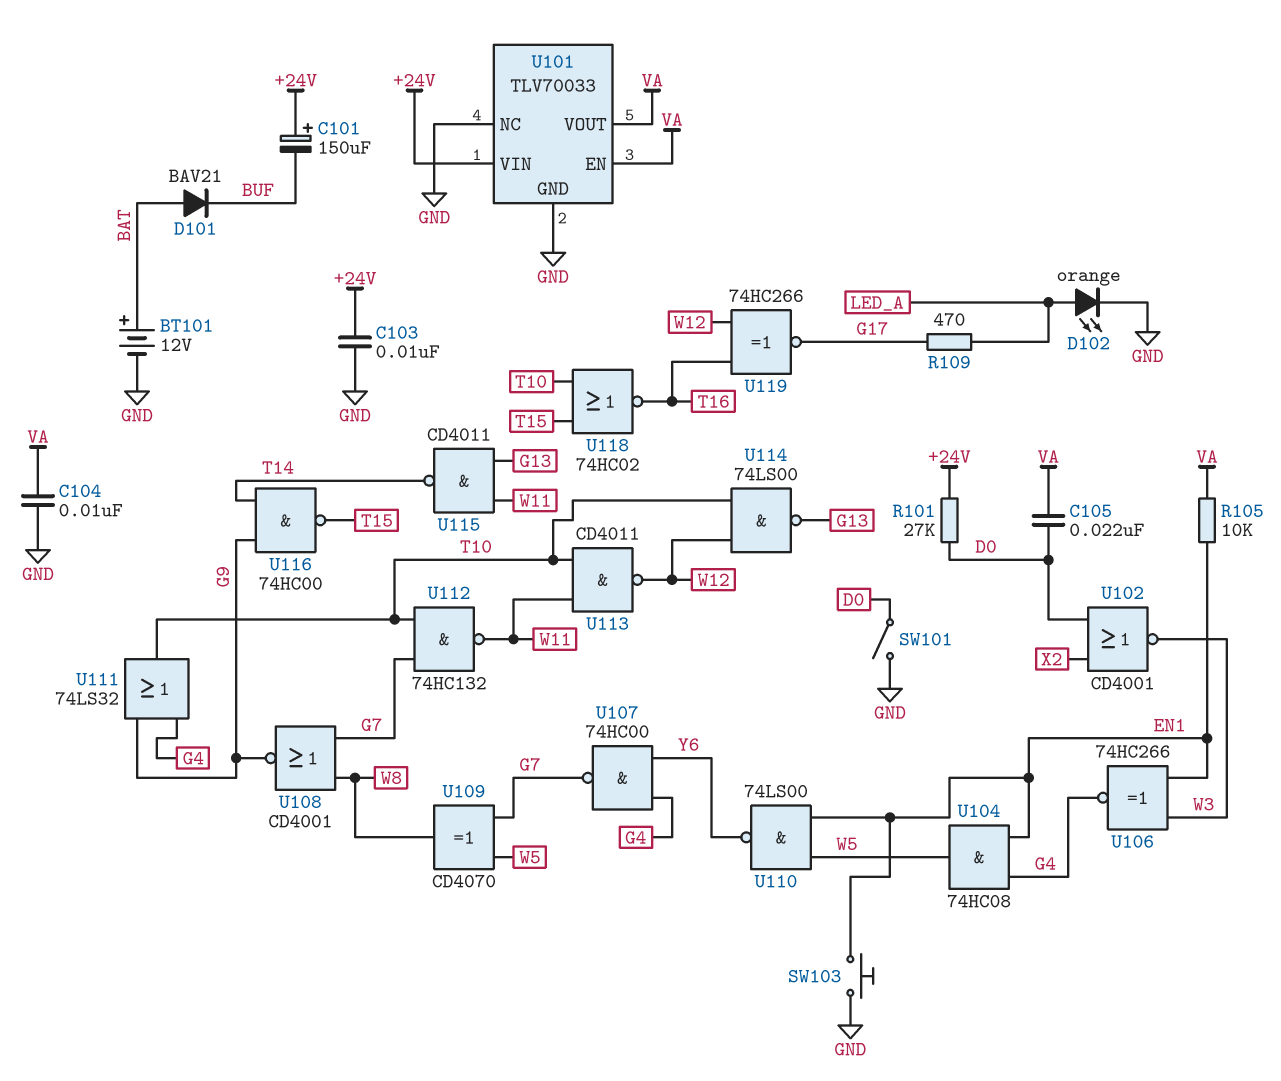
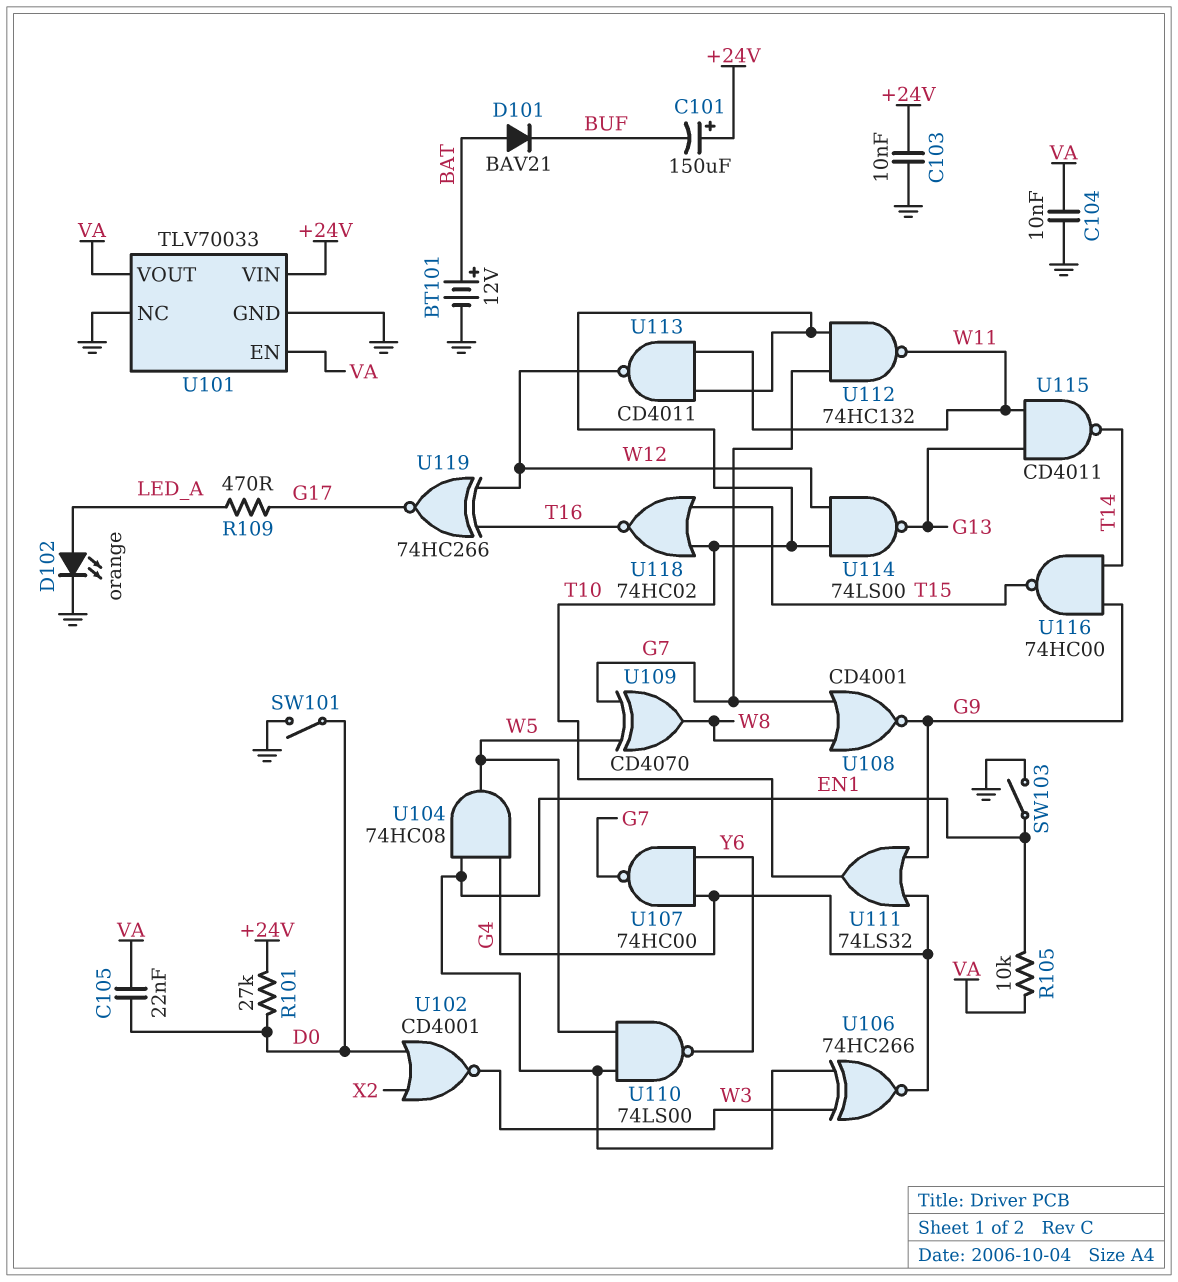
SW103: button (EN1, GND) -> switch (EN1, GND)

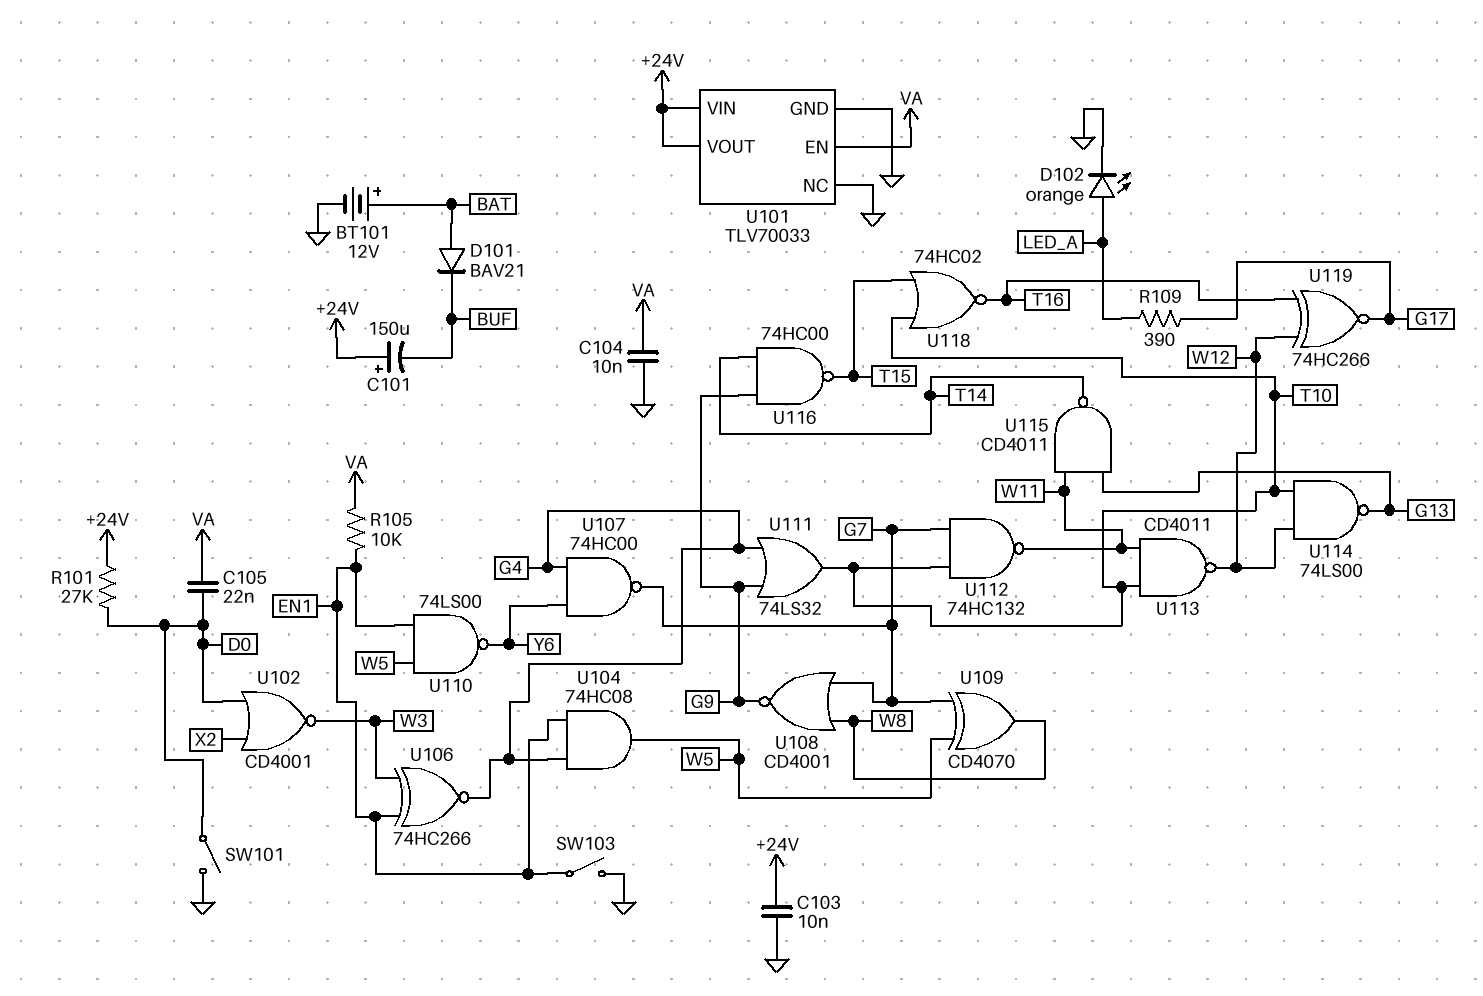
R109: 470 (G17, LED_A) -> 390 (G17, LED_A)
U101 pin VOUT: VA -> +24V

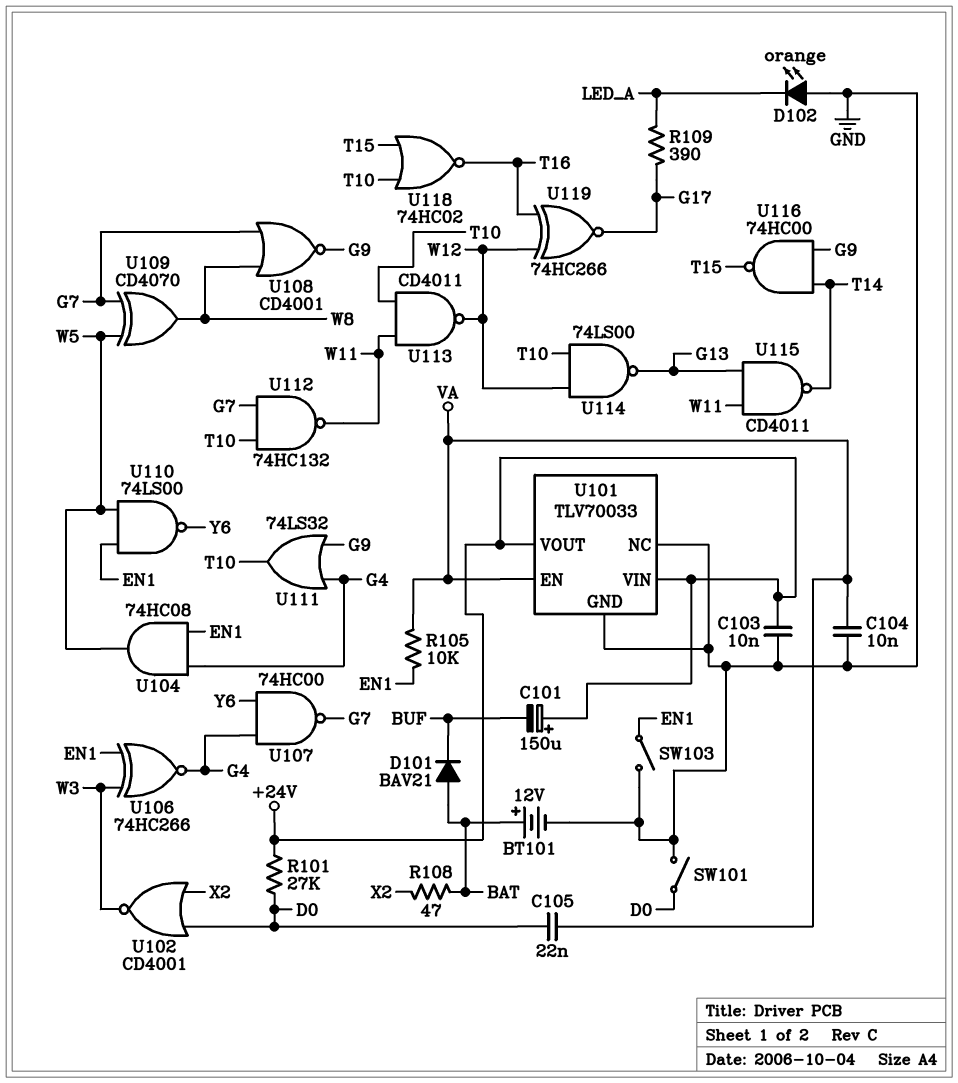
D102: LED orange (A LED_A, K GND) -> LED orange (A GND, K LED_A)
R108: none -> 47 (BAT, X2)

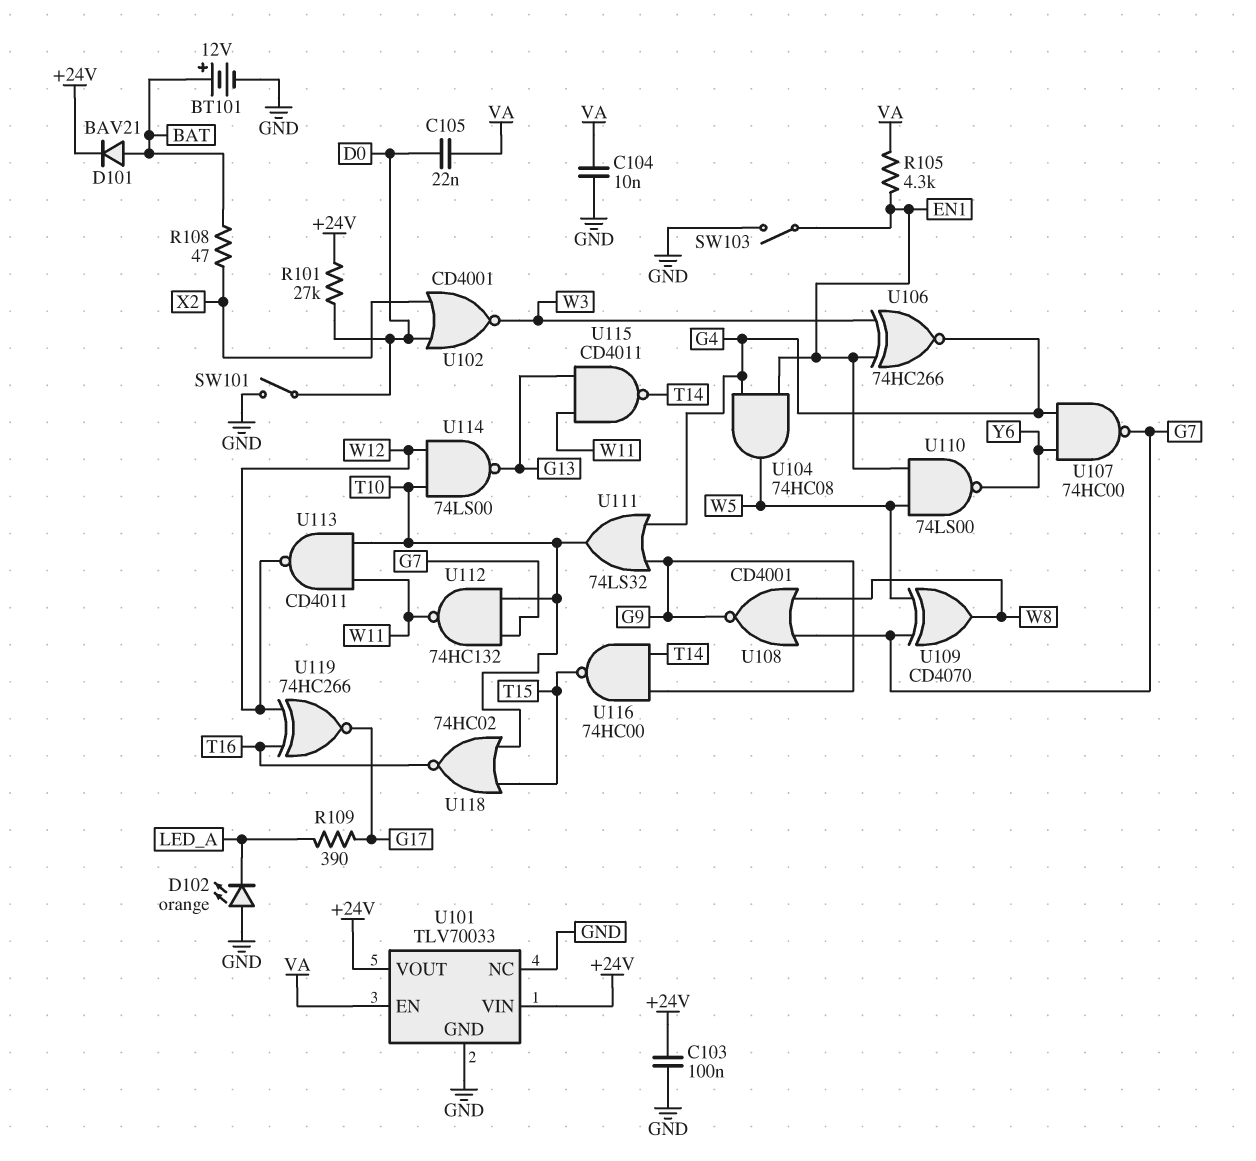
C101: 150uF (plus +24V, minus BUF) -> none
C103: 10nF (+24V, GND) -> 100nF (+24V, GND)
D101: diode BAV21 (A BAT, K BUF) -> diode BAV21 (A BAT, K +24V)
R105: 10k (EN1, VA) -> 4.3k (EN1, VA)

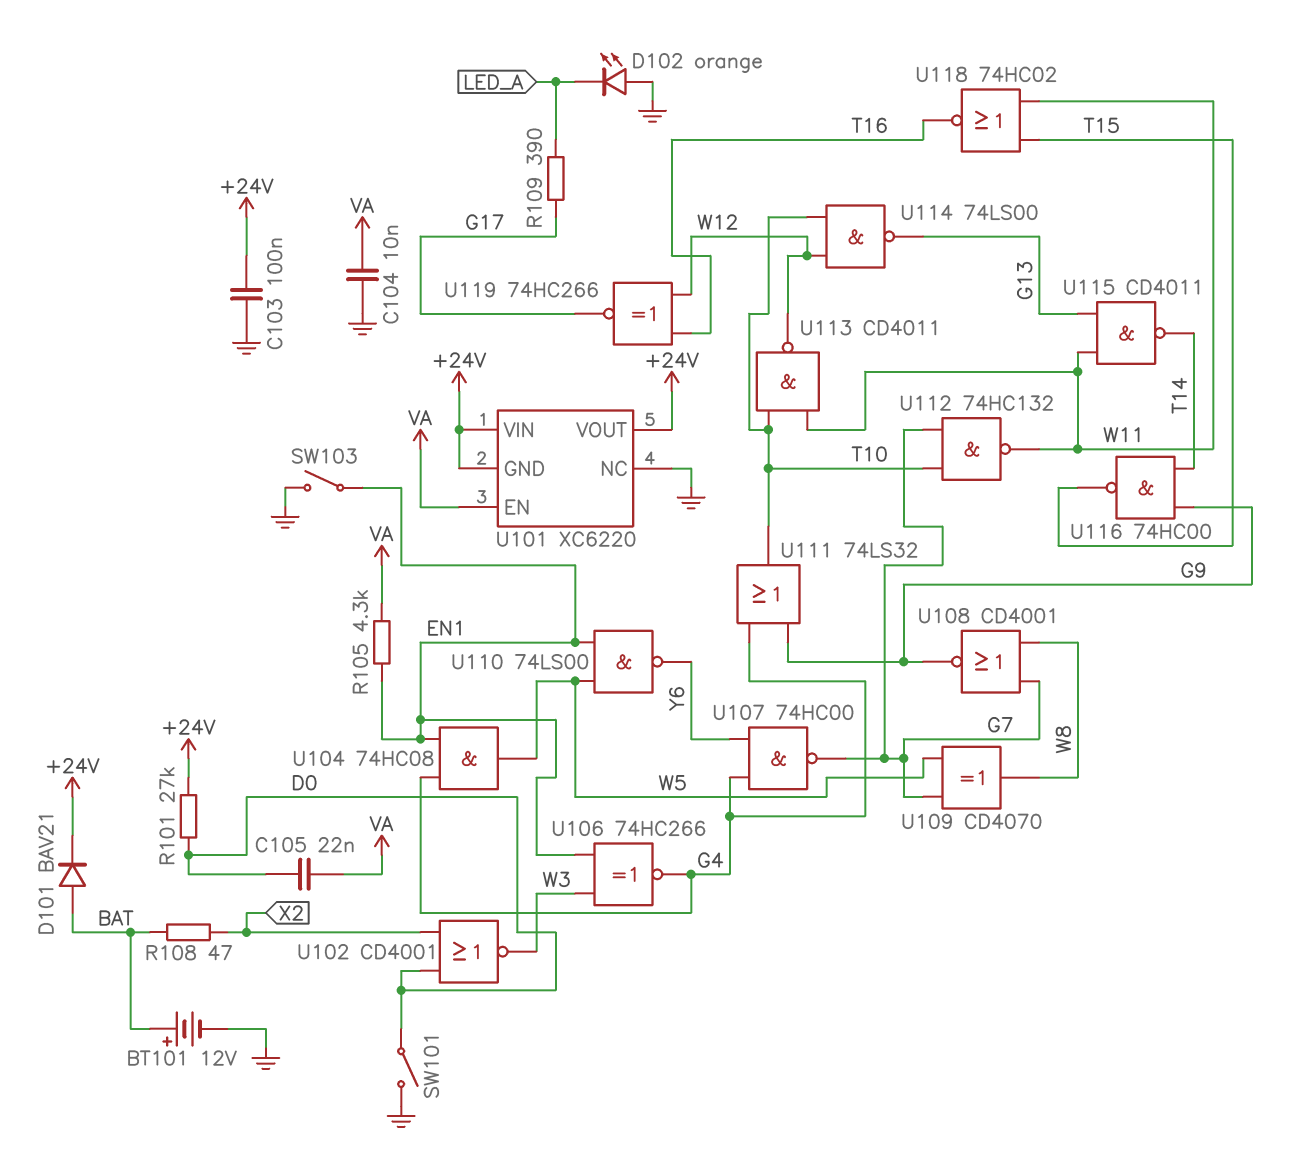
U101: TLV70033 -> XC6220
U101 pin GND: GND -> +24V
U118: NOR 74HC02 (in T10, in T15, out T16) -> NOR 74HC02 (in T15, in W11, out T16)

